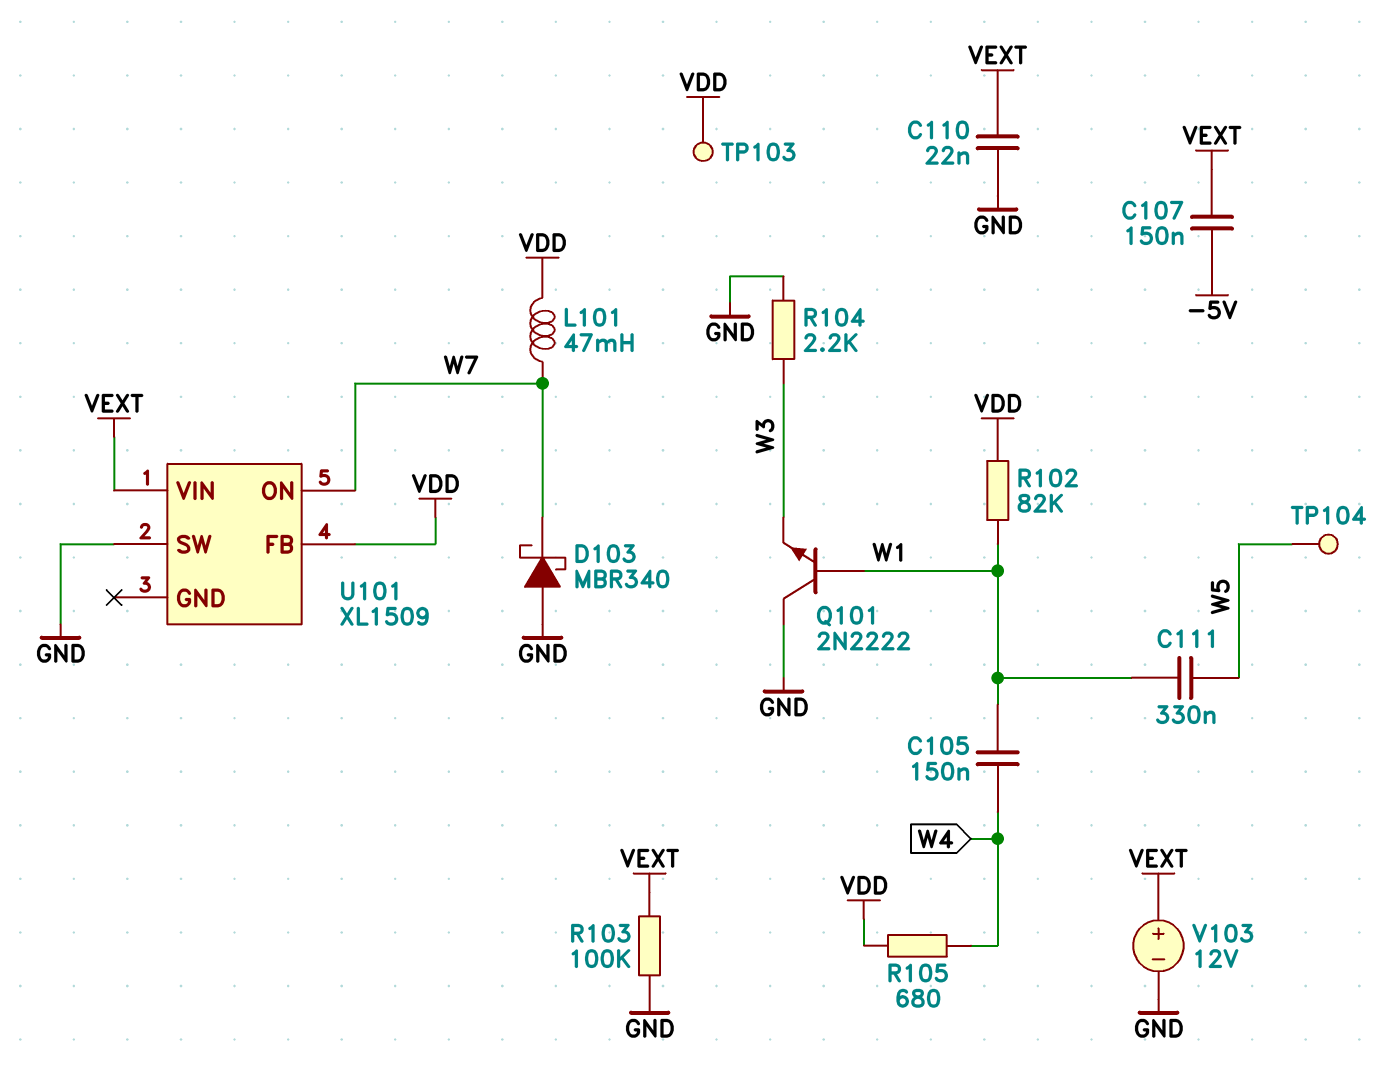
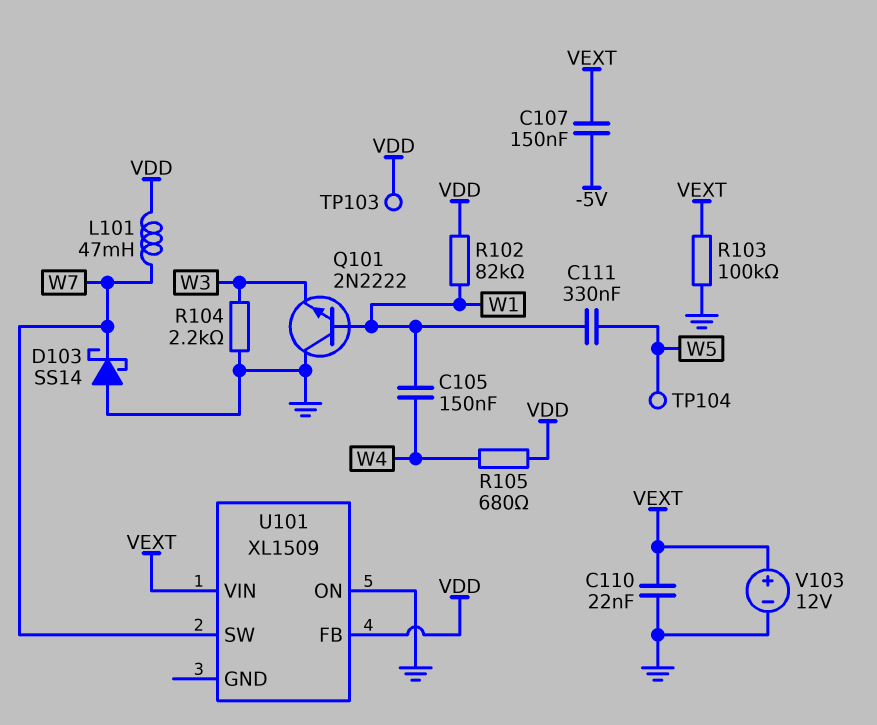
D103: schottky MBR340 (A GND, K W7) -> schottky SS14 (A GND, K W7)
U101 pin ON: W7 -> GND
U101 pin SW: GND -> W7

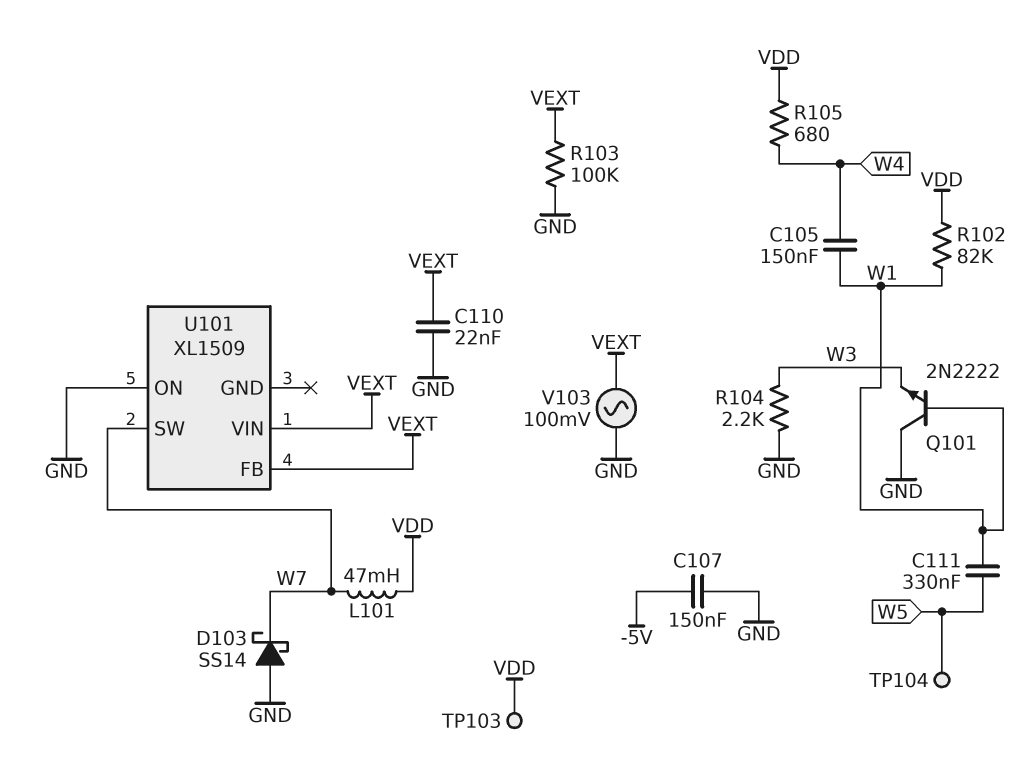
C107: 150nF (-5V, VEXT) -> 150nF (-5V, GND)
U101 pin FB: VDD -> VEXT
V103: 12V (plus VEXT, minus GND) -> AC 100mV (GND, VEXT)

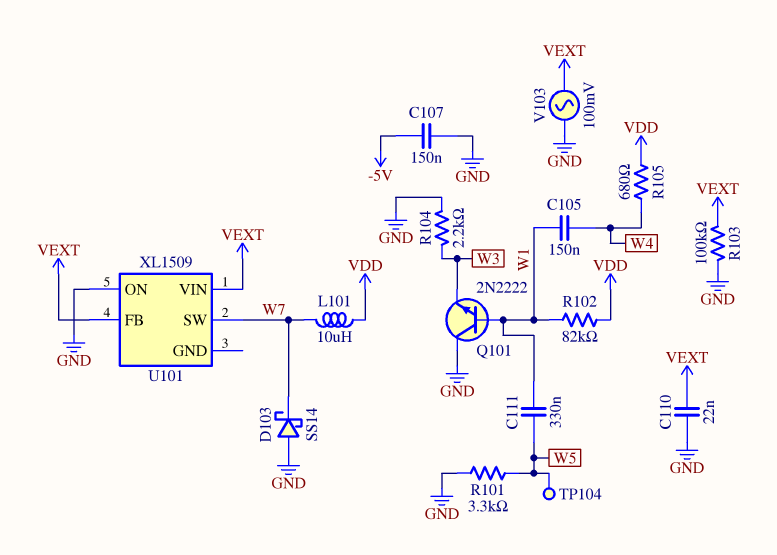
L101: 47mH (VDD, W7) -> 10uH (VDD, W7)
R101: none -> 3.3k (GND, W5)
TP103: test point (VDD) -> none

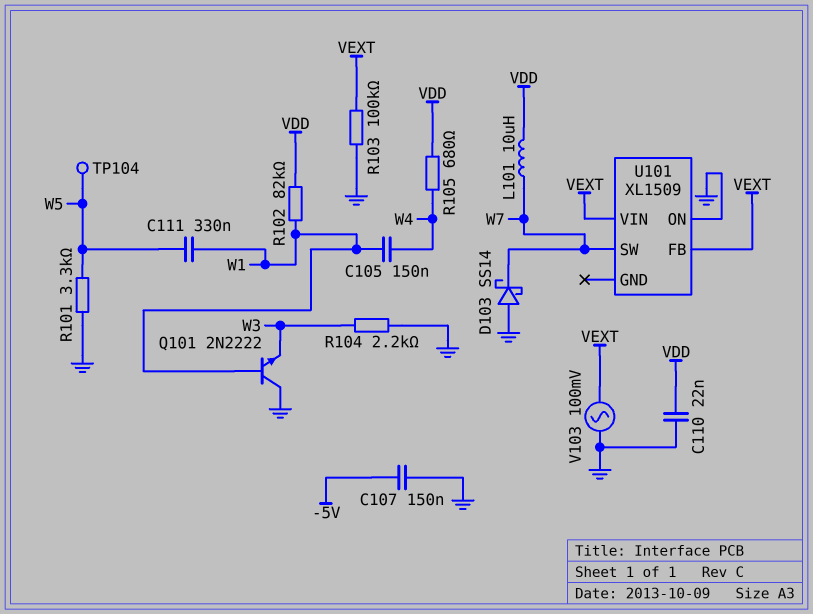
C110: 22nF (GND, VEXT) -> 22nF (GND, VDD)

